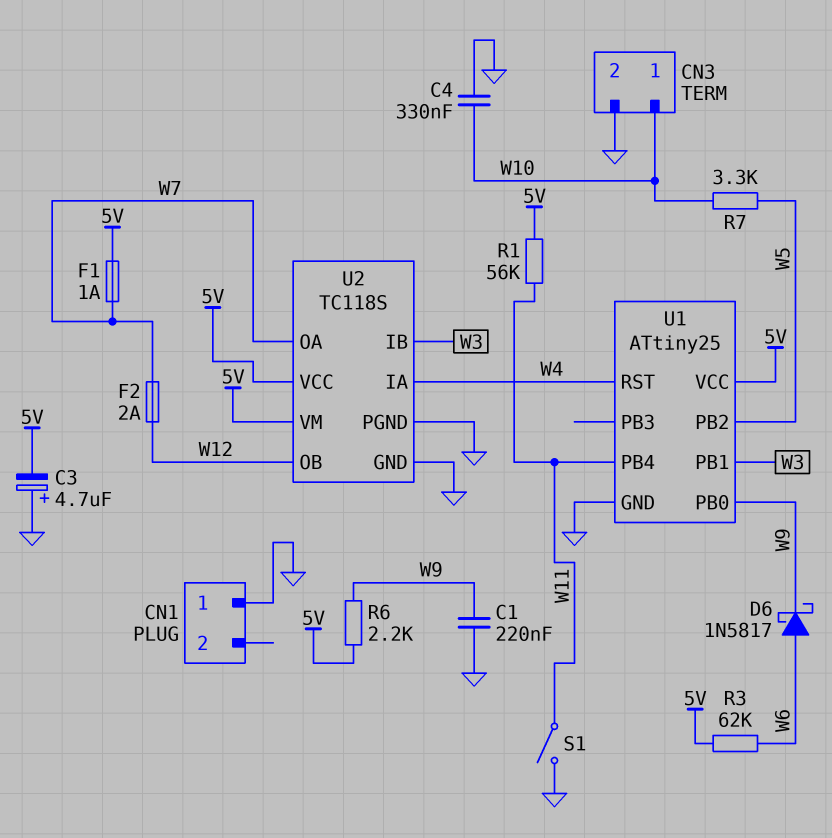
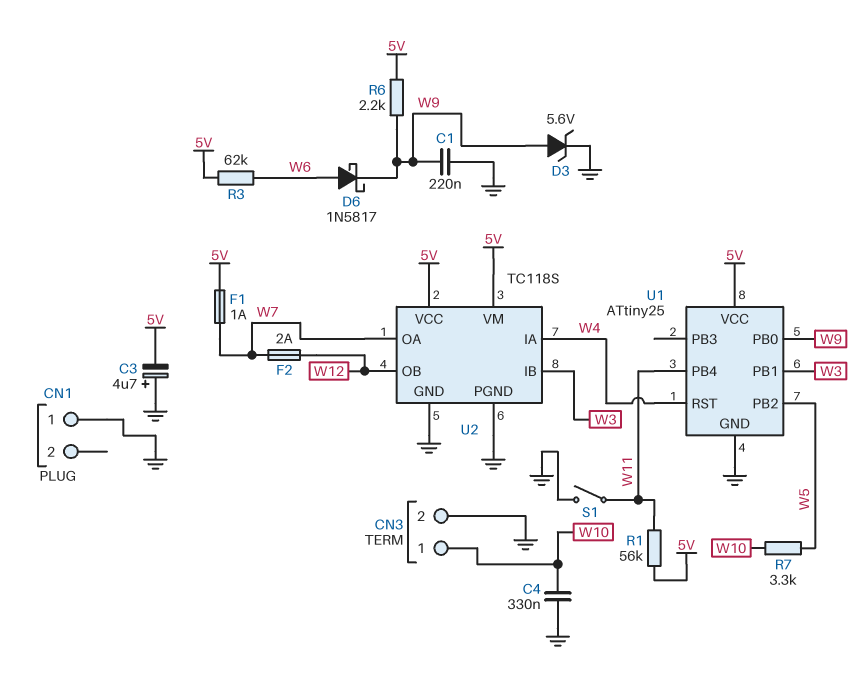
D3: none -> zener 5.6V (A W9, K GND)

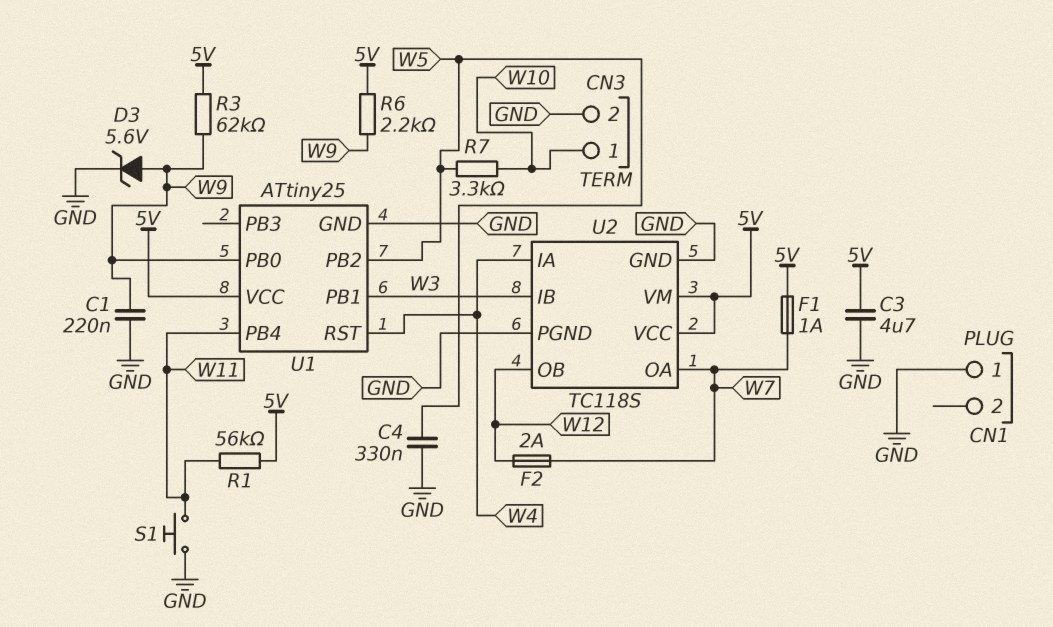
C3: 4.7uF (plus GND, minus 5V) -> 4.7uF (5V, GND)
C4: 330nF (GND, W10) -> 330nF (GND, W5)
D6: schottky 1N5817 (A W6, K W9) -> none
R3: 62k (5V, W6) -> 62k (5V, W9)
S1: switch (GND, W11) -> button (GND, W11)

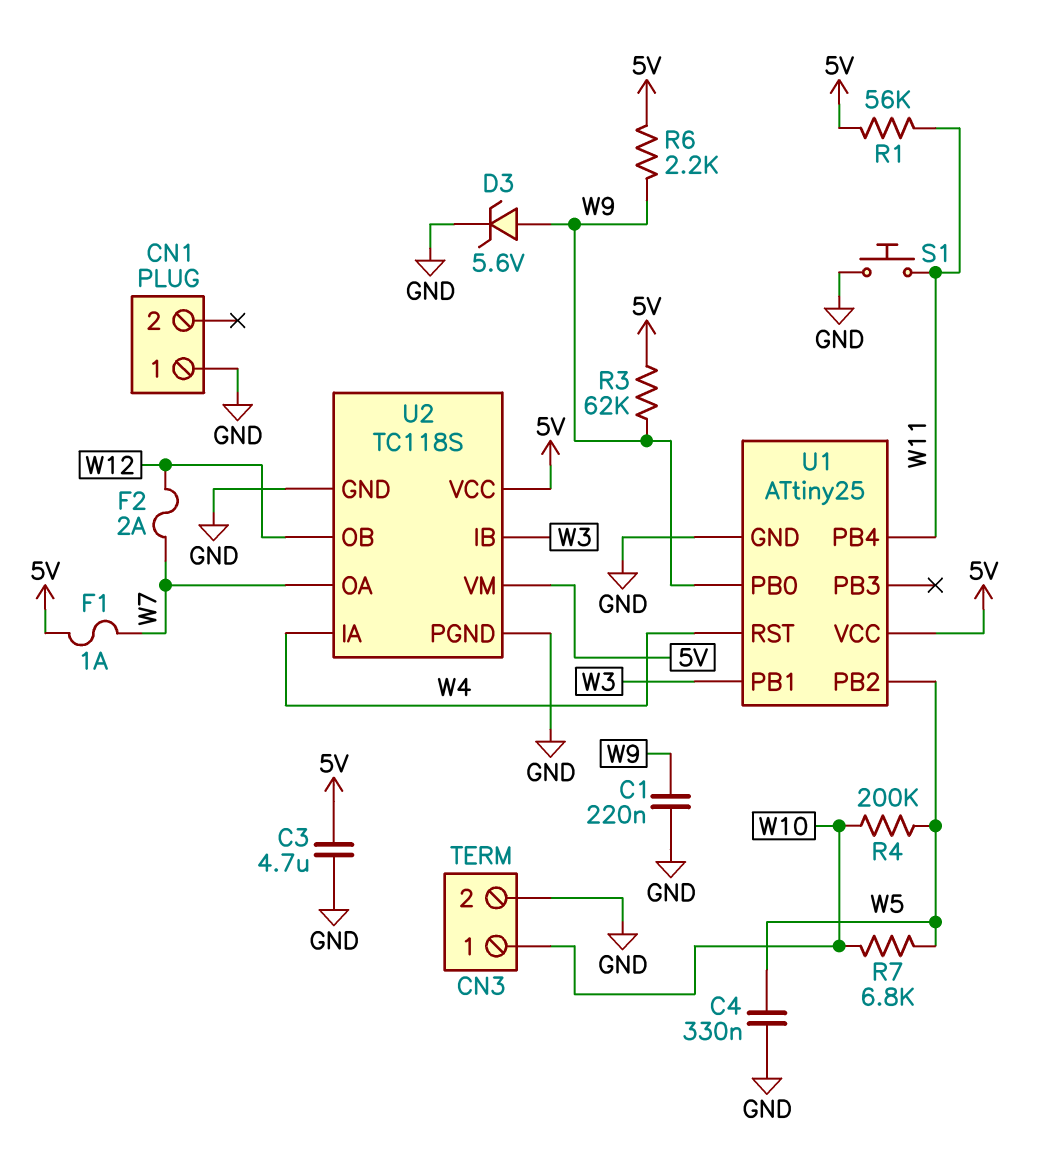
R4: none -> 200k (W5, W10)
R7: 3.3k (W5, W10) -> 6.8k (W5, W10)

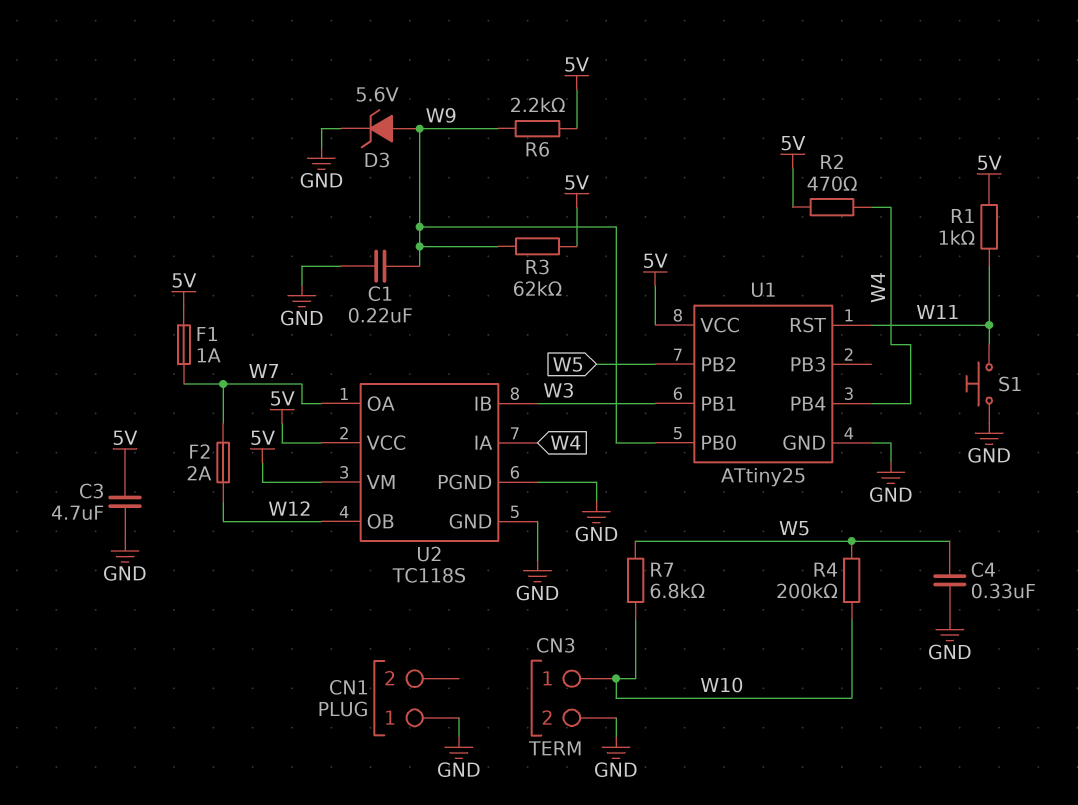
R1: 56k (5V, W11) -> 1k (5V, W11)
R2: none -> 470 (5V, W4)
U1 pin PB4: W11 -> W4
U1 pin RST: W4 -> W11

